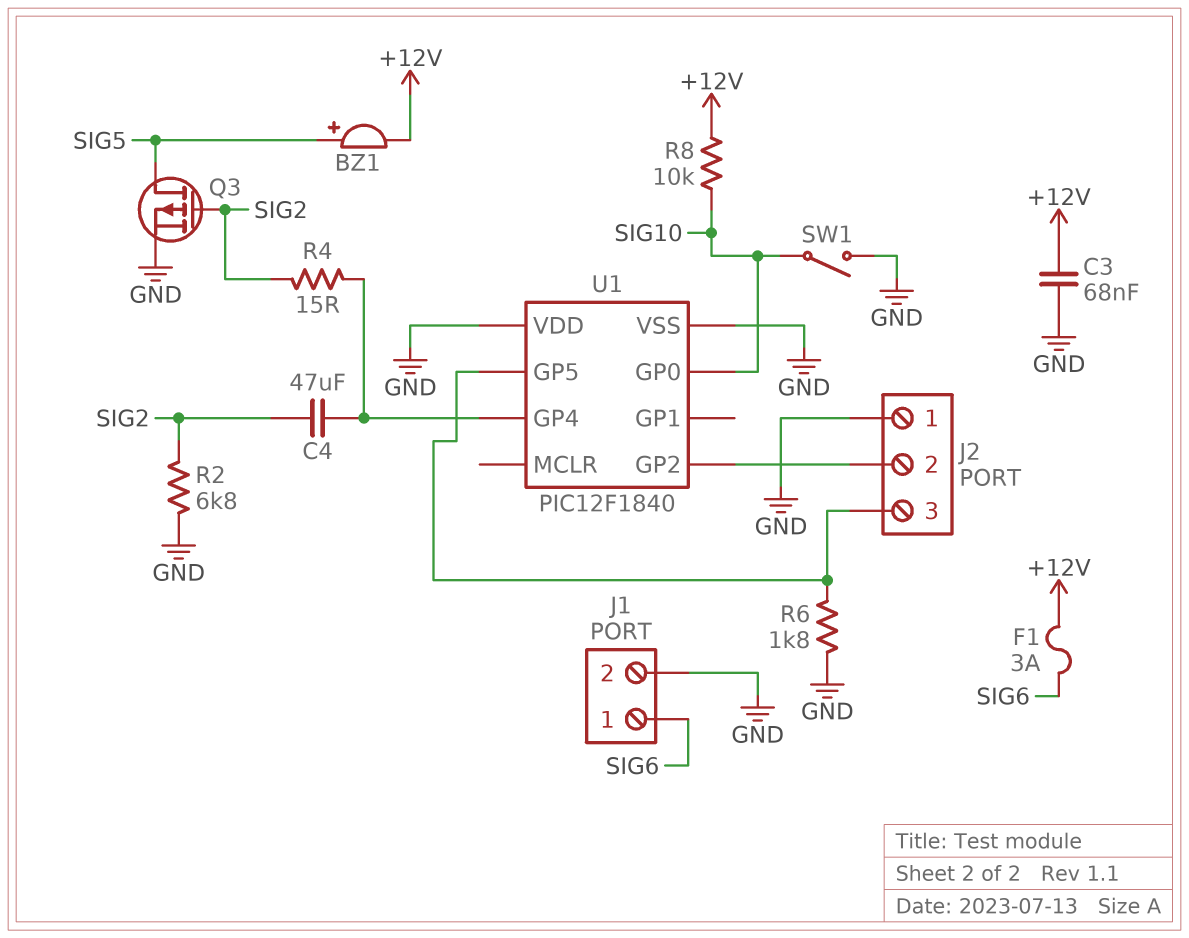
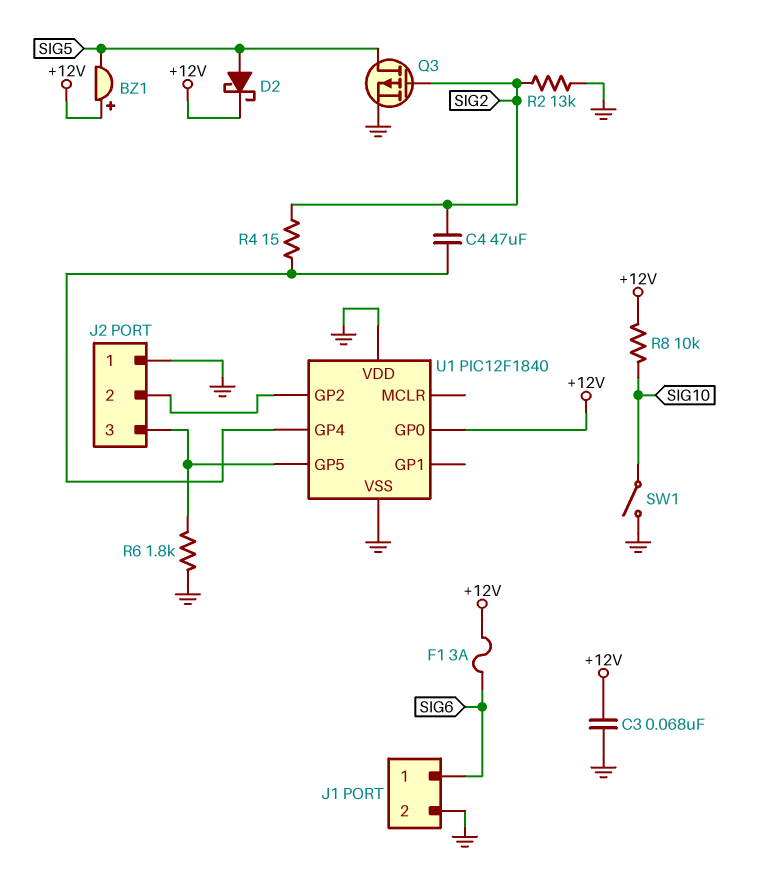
BZ1: buzzer (plus SIG5, minus +12V) -> buzzer (plus +12V, minus SIG5)
D2: none -> schottky (A SIG5, K +12V)
R2: 6.8k (GND, SIG2) -> 13k (GND, SIG2)
U1 pin GP0: SIG10 -> +12V

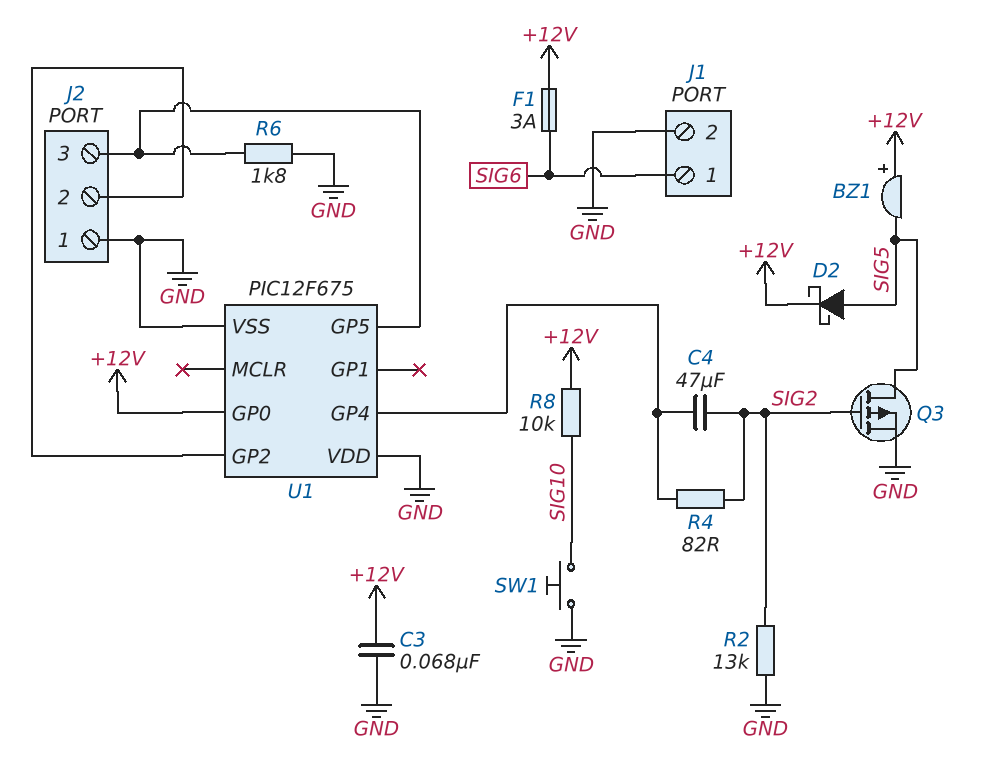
R4: 15 (SIG2, U1/GP4) -> 82 (SIG2, U1/GP4)
SW1: switch (GND, SIG10) -> button (GND, SIG10)
U1: PIC12F1840 -> PIC12F675

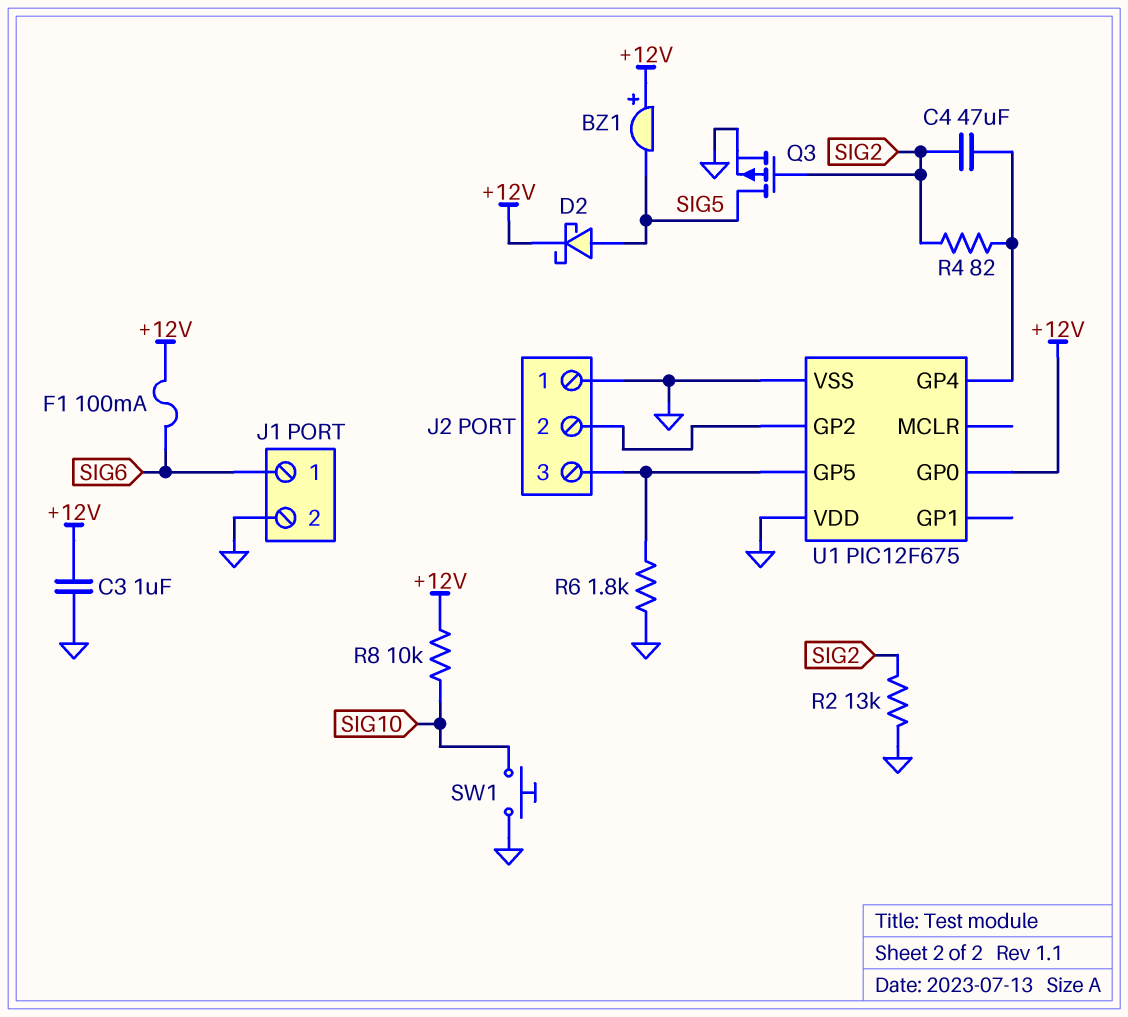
C3: 68nF (+12V, GND) -> 1uF (+12V, GND)
F1: 3A (+12V, SIG6) -> 100mA (+12V, SIG6)

